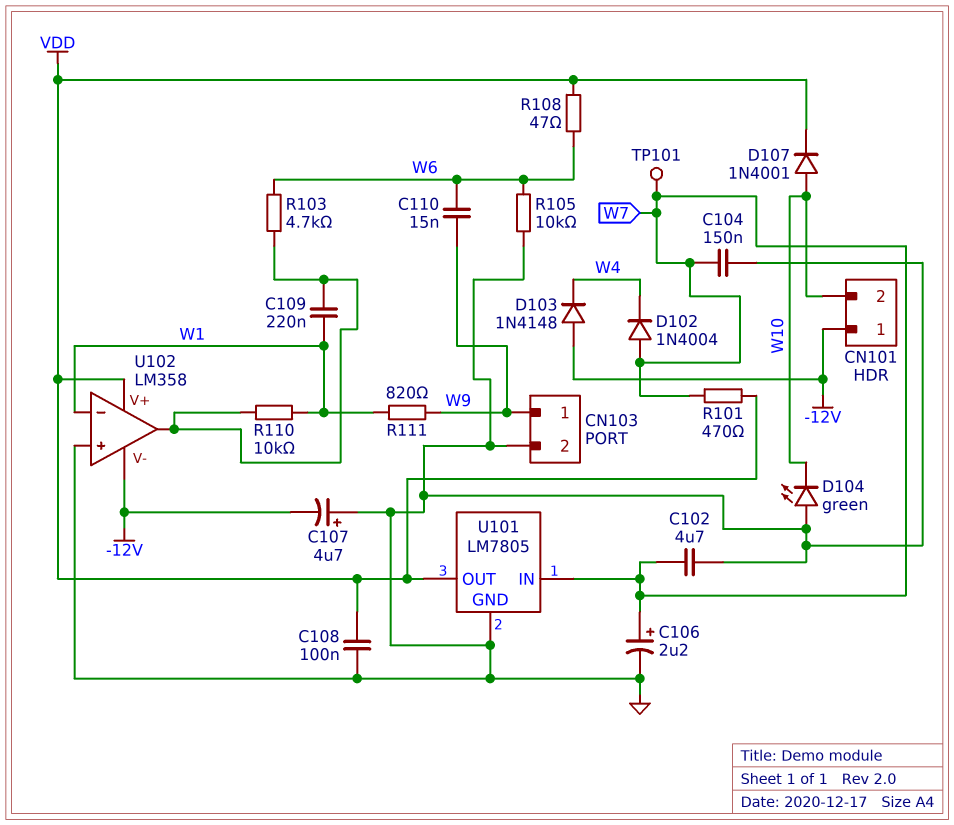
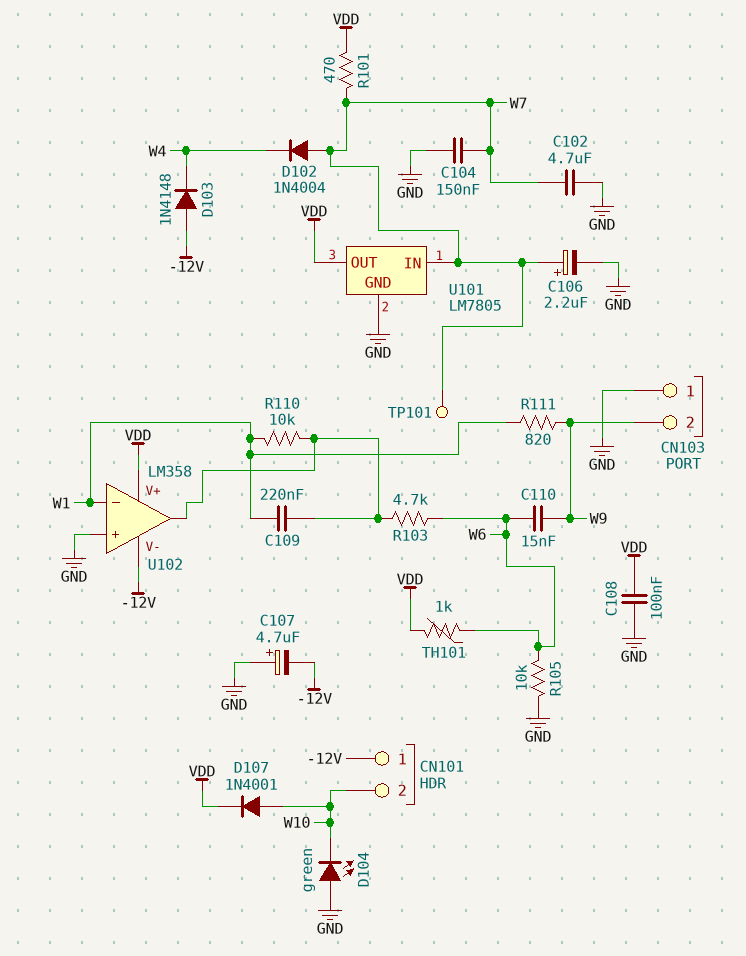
CN103 pin 1: W9 -> GND
CN103 pin 2: GND -> W9
R108: 47 (VDD, W6) -> none
TH101: none -> 1k (VDD, W6)

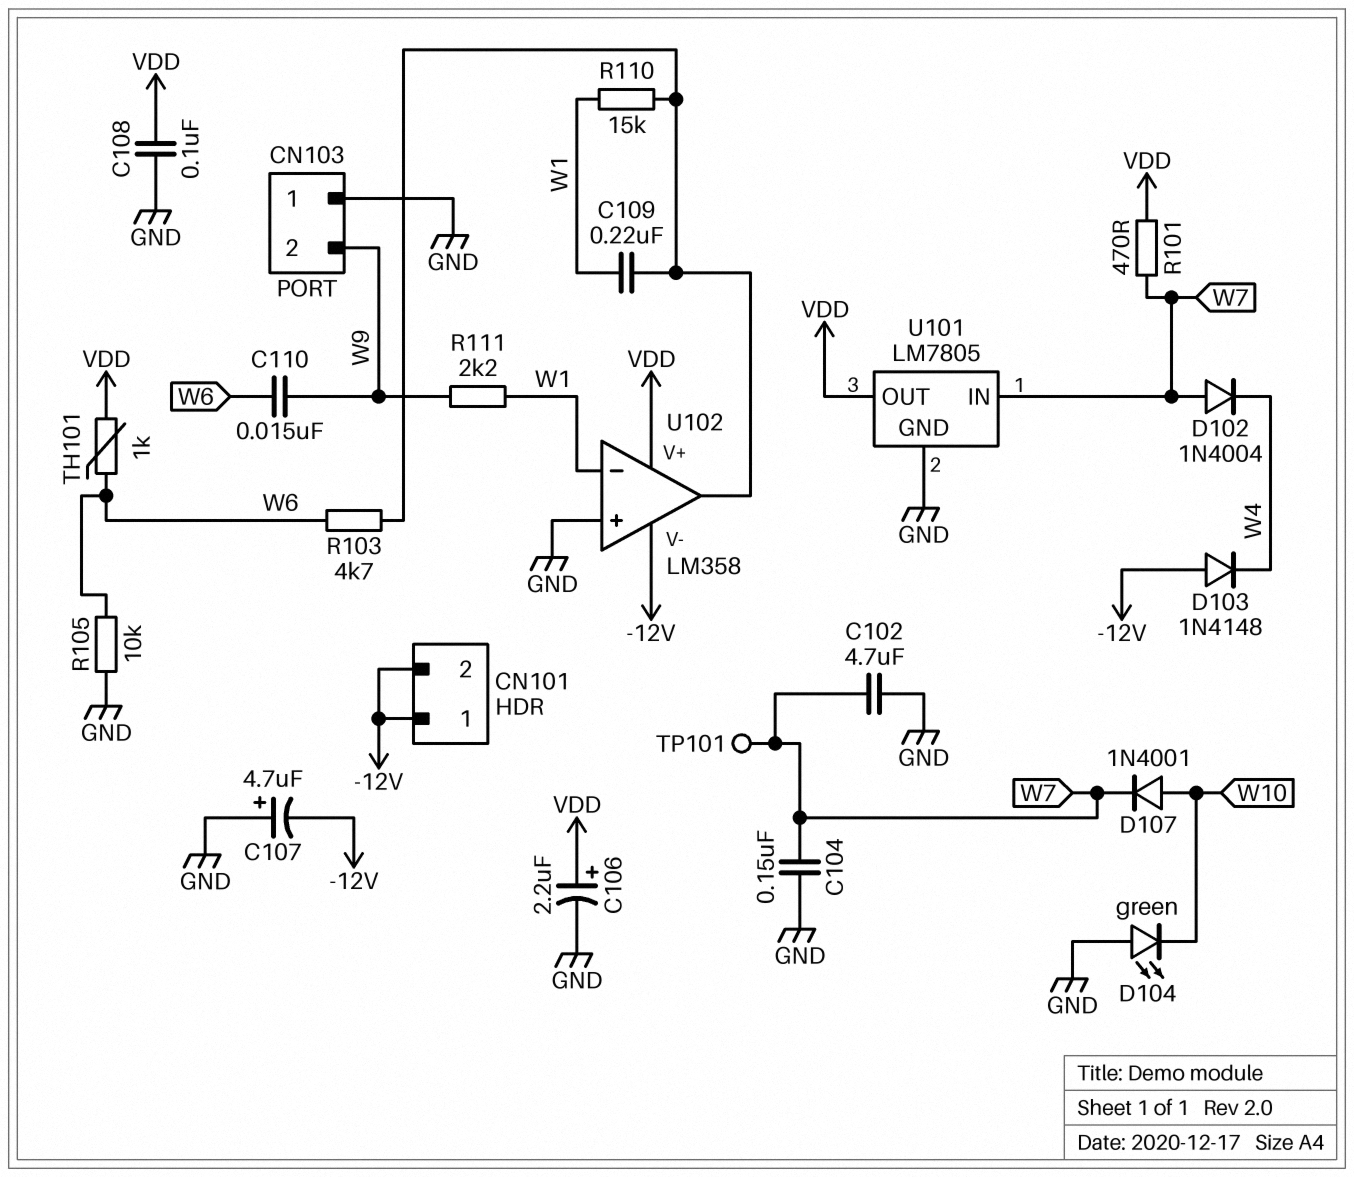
C106: 2.2uF (plus W7, minus GND) -> 2.2uF (plus VDD, minus GND)
CN101 pin 2: W10 -> -12V
D107: diode 1N4001 (A W10, K VDD) -> diode 1N4001 (A W10, K W7)
R110: 10k (U102/out, W1) -> 15k (U102/out, W1)
R111: 820 (W1, W9) -> 2.2k (W1, W9)

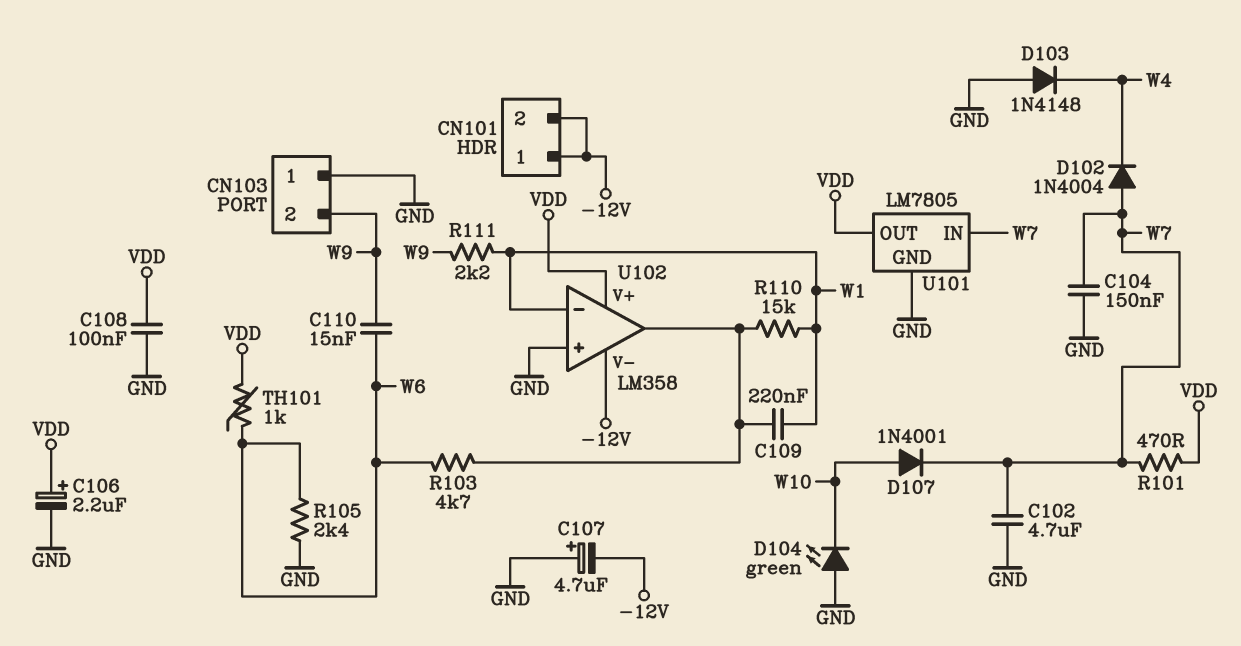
D103: diode 1N4148 (A -12V, K W4) -> diode 1N4148 (A GND, K W4)
R105: 10k (GND, W6) -> 2.4k (GND, W6)
TP101: test point (W7) -> none

